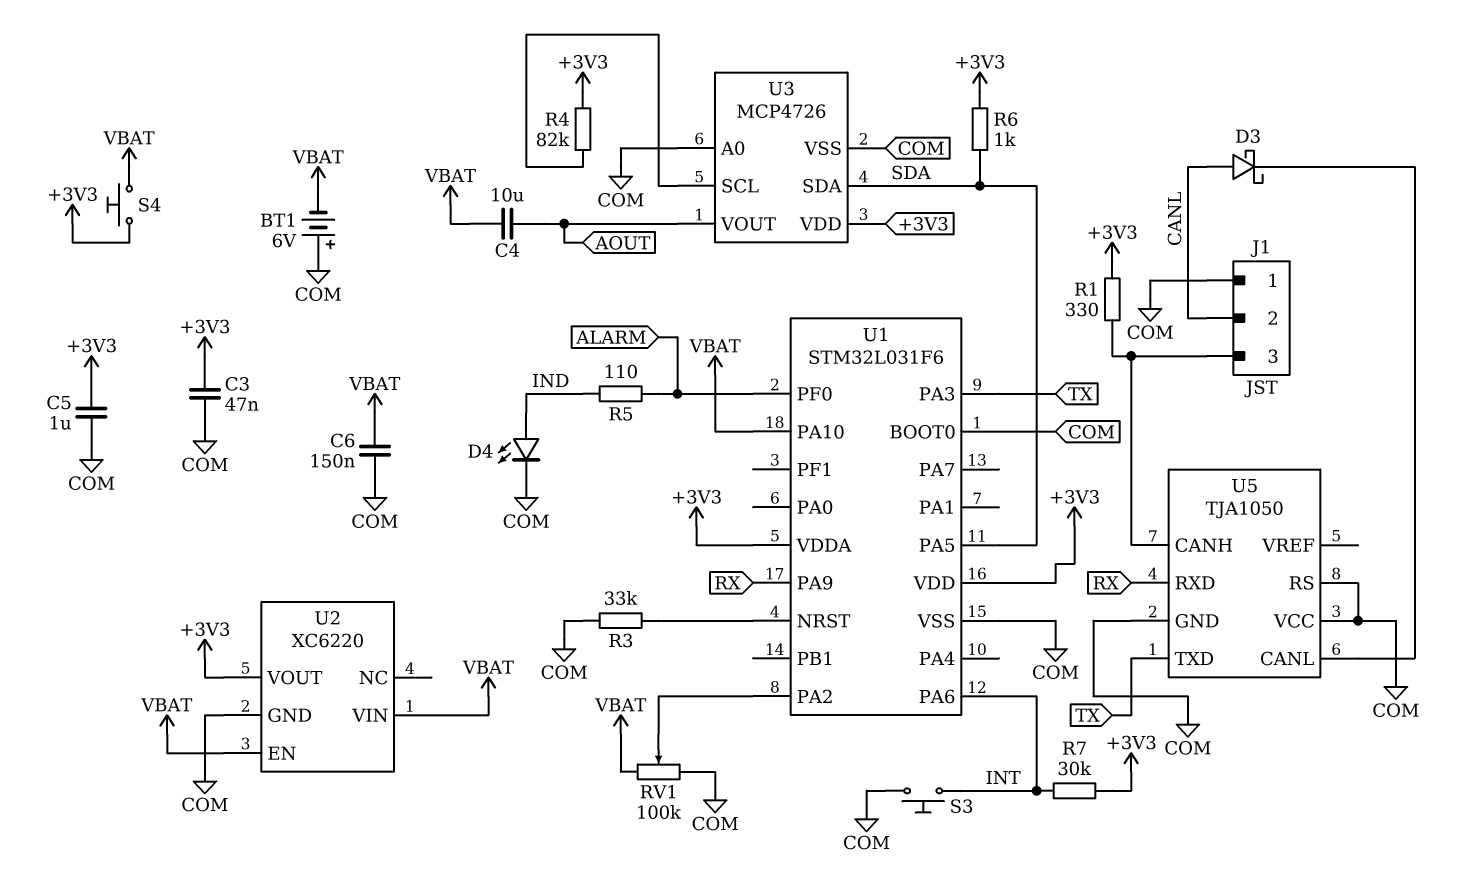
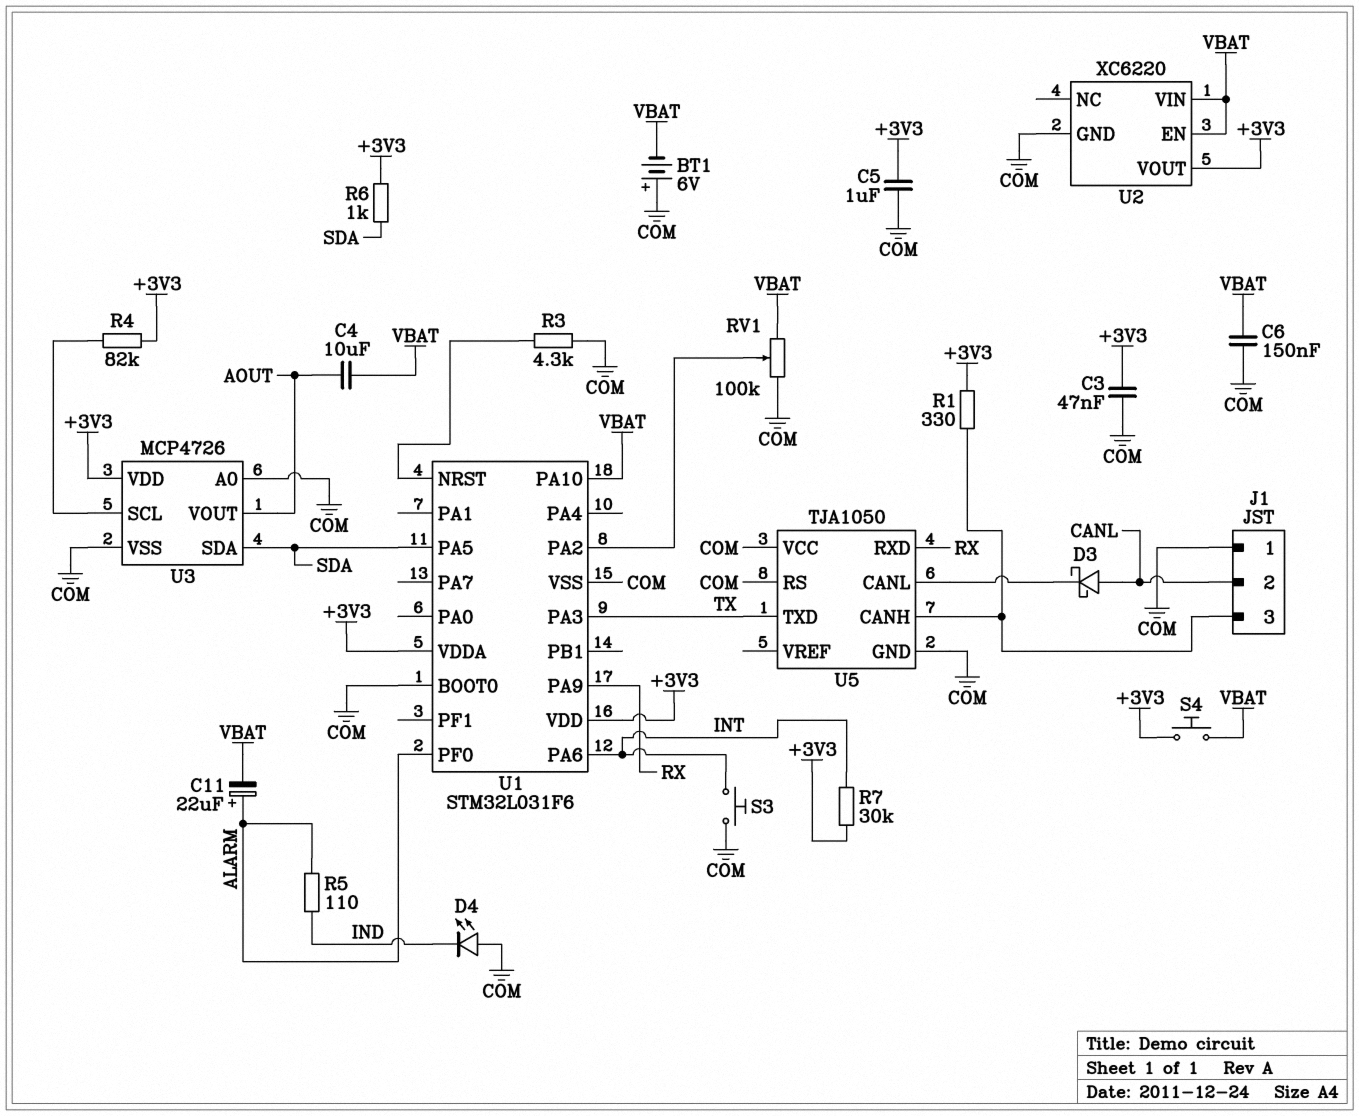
C11: none -> 22uF (plus ALARM, minus VBAT)
D4: LED (A IND, K COM) -> LED (A COM, K IND)
R3: 33k (COM, U1/NRST) -> 4.3k (COM, U1/NRST)

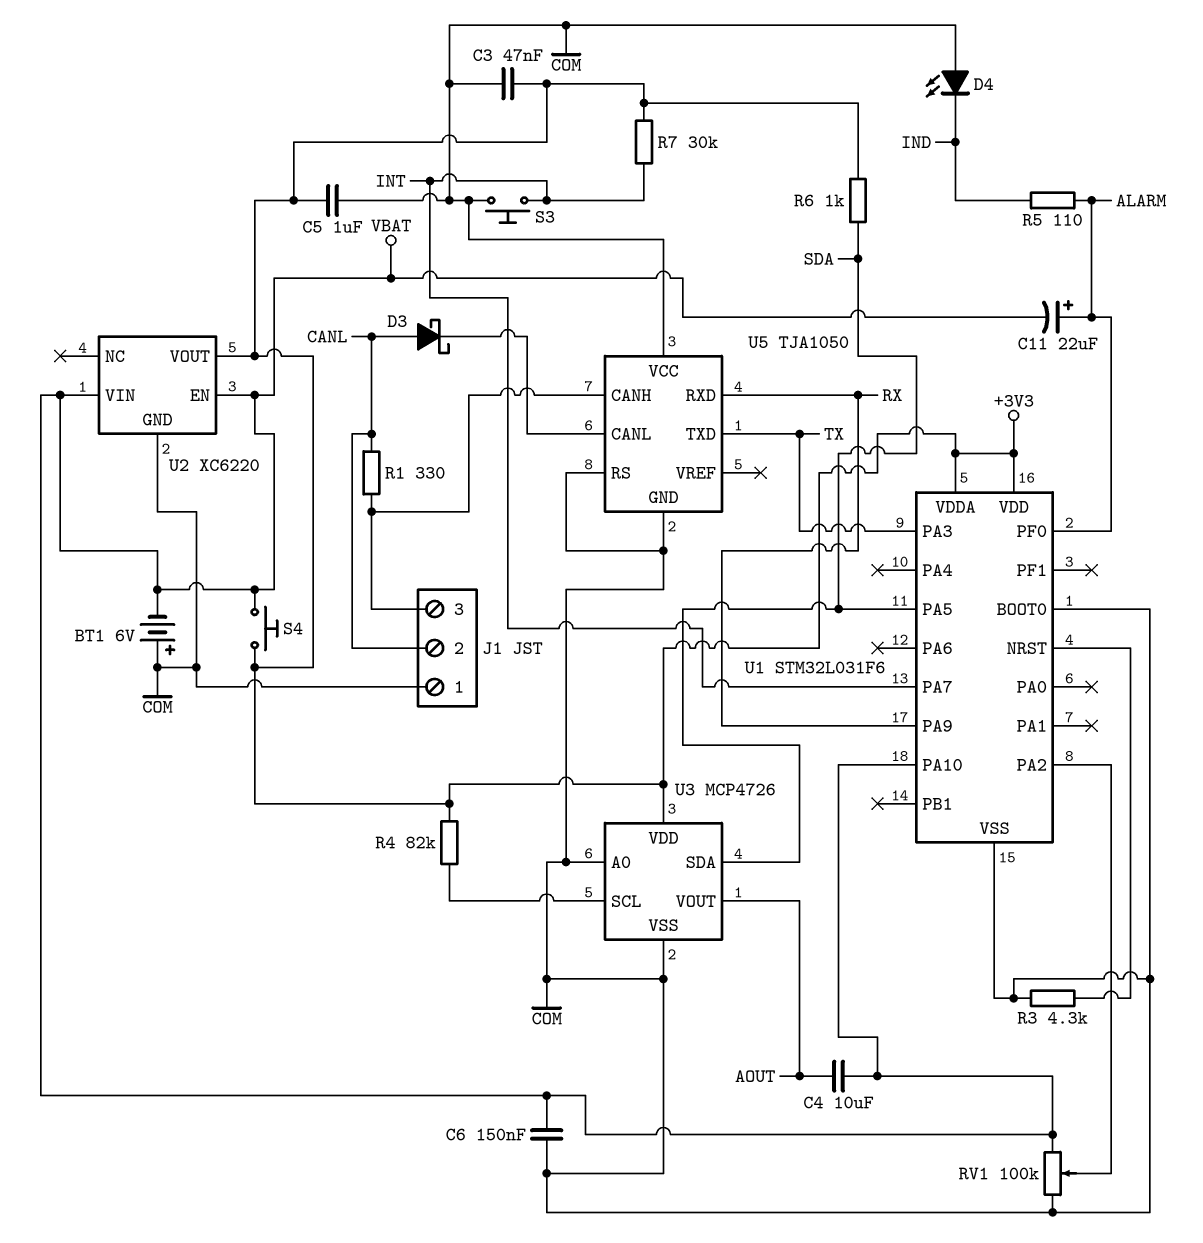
R1: 330 (+3V3, J1/3) -> 330 (CANL, J1/3)
U1 pin PA6: INT -> none
U1 pin PA7: none -> INT

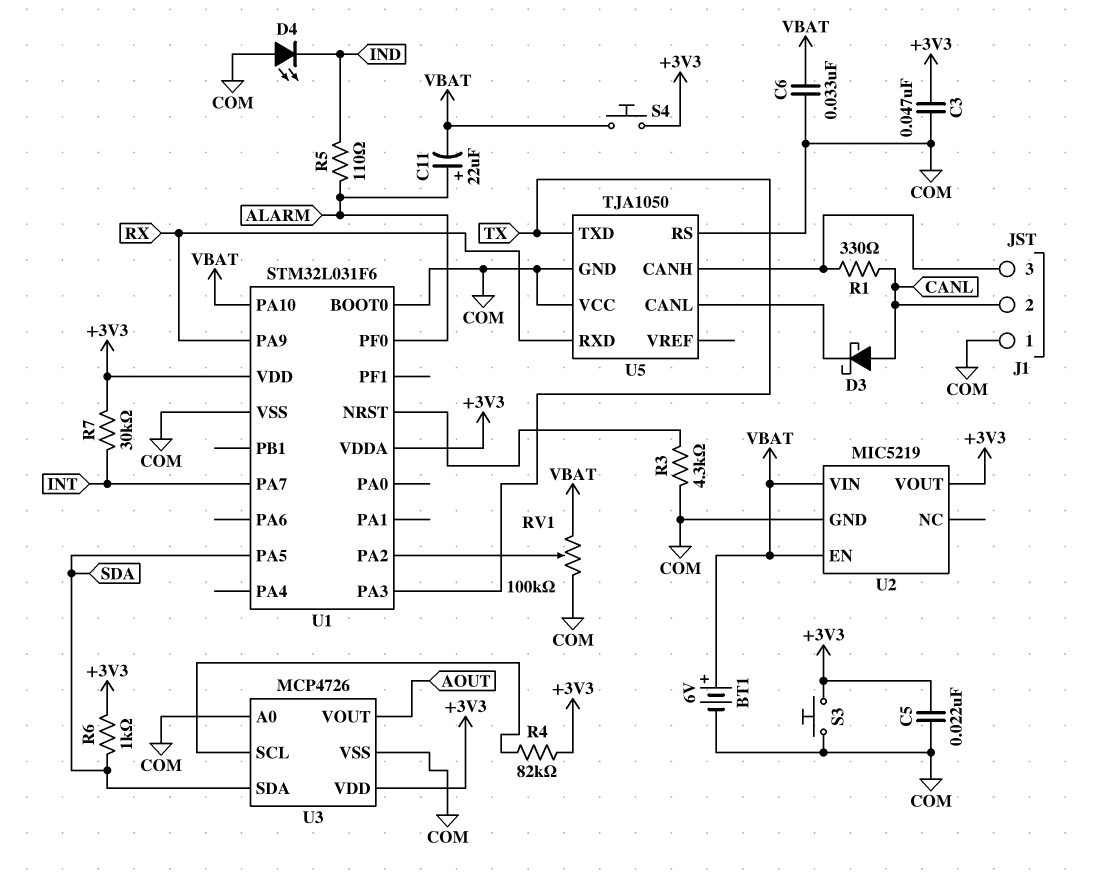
BT1: 6V (plus COM, minus VBAT) -> 6V (plus VBAT, minus COM)
C4: 10uF (AOUT, VBAT) -> none
C5: 1uF (+3V3, COM) -> 22nF (+3V3, COM)
C6: 150nF (COM, VBAT) -> 33nF (COM, VBAT)
S3: button (COM, INT) -> button (+3V3, COM)
U2: XC6220 -> MIC5219

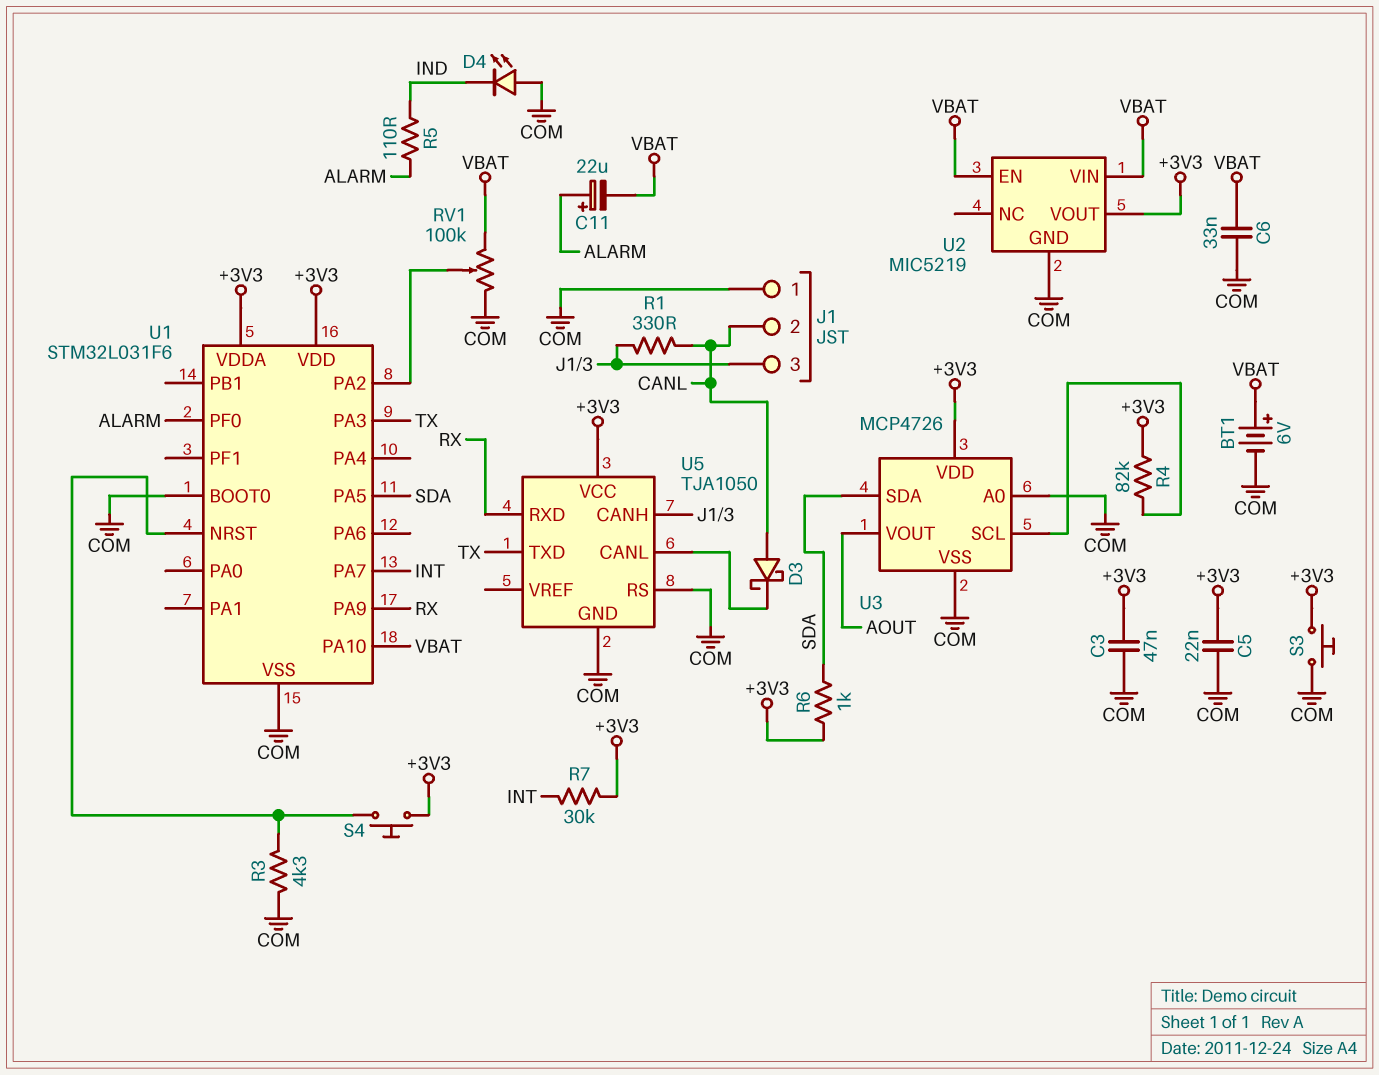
S4: button (+3V3, VBAT) -> button (+3V3, U1/NRST)
U5 pin VCC: COM -> +3V3

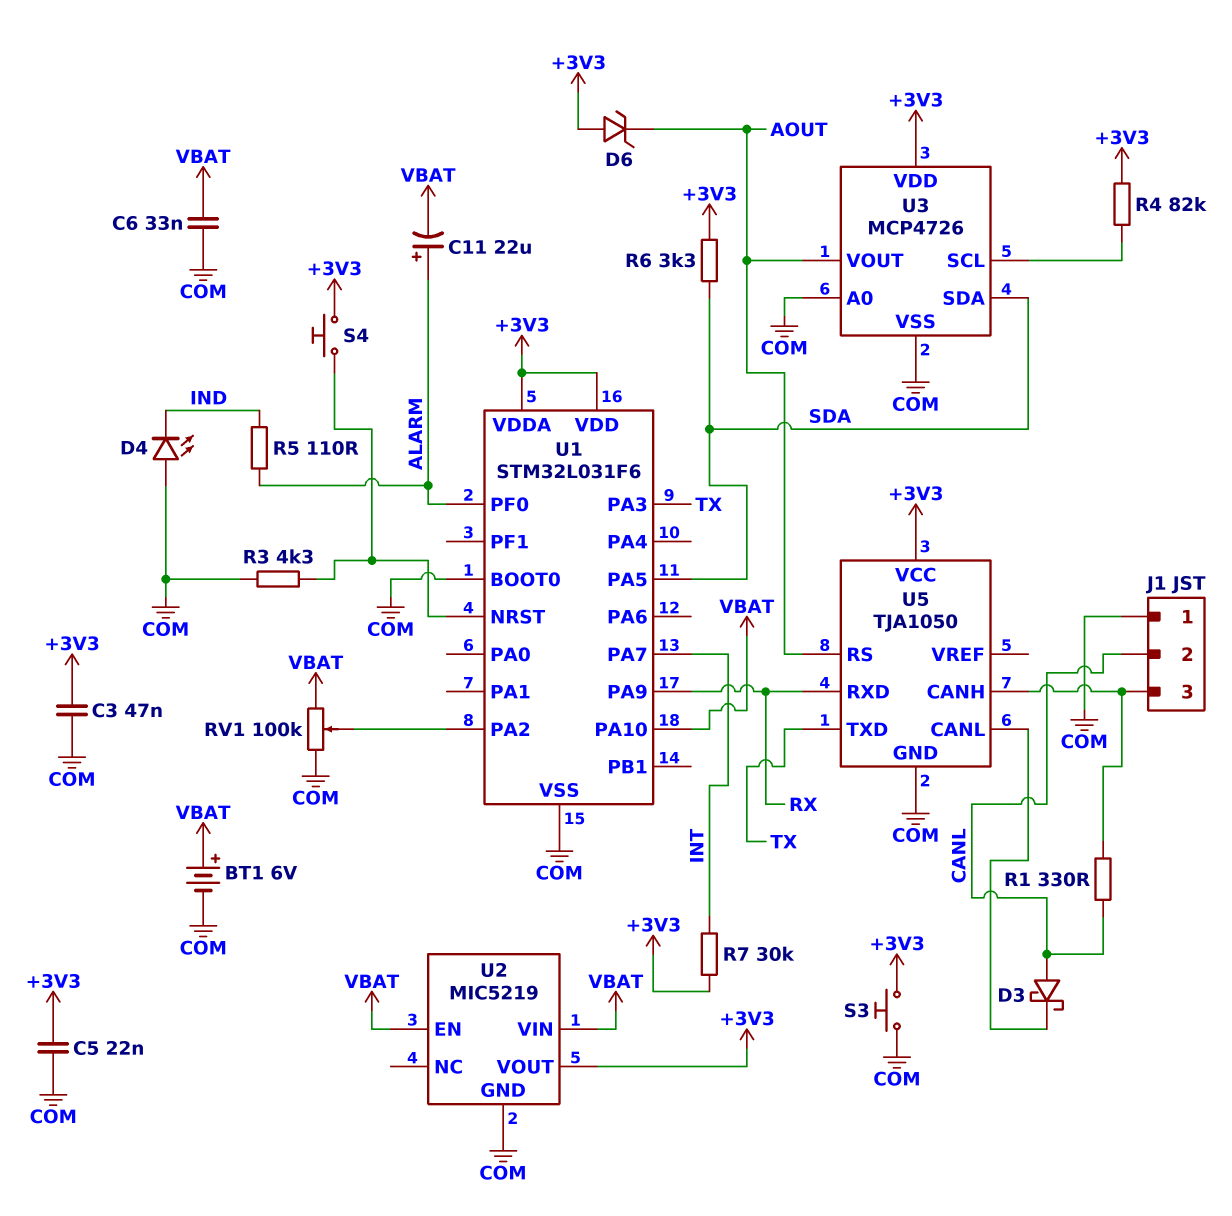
D6: none -> zener (A +3V3, K AOUT)
R6: 1k (+3V3, SDA) -> 3.3k (+3V3, SDA)
U5 pin RS: COM -> AOUT

